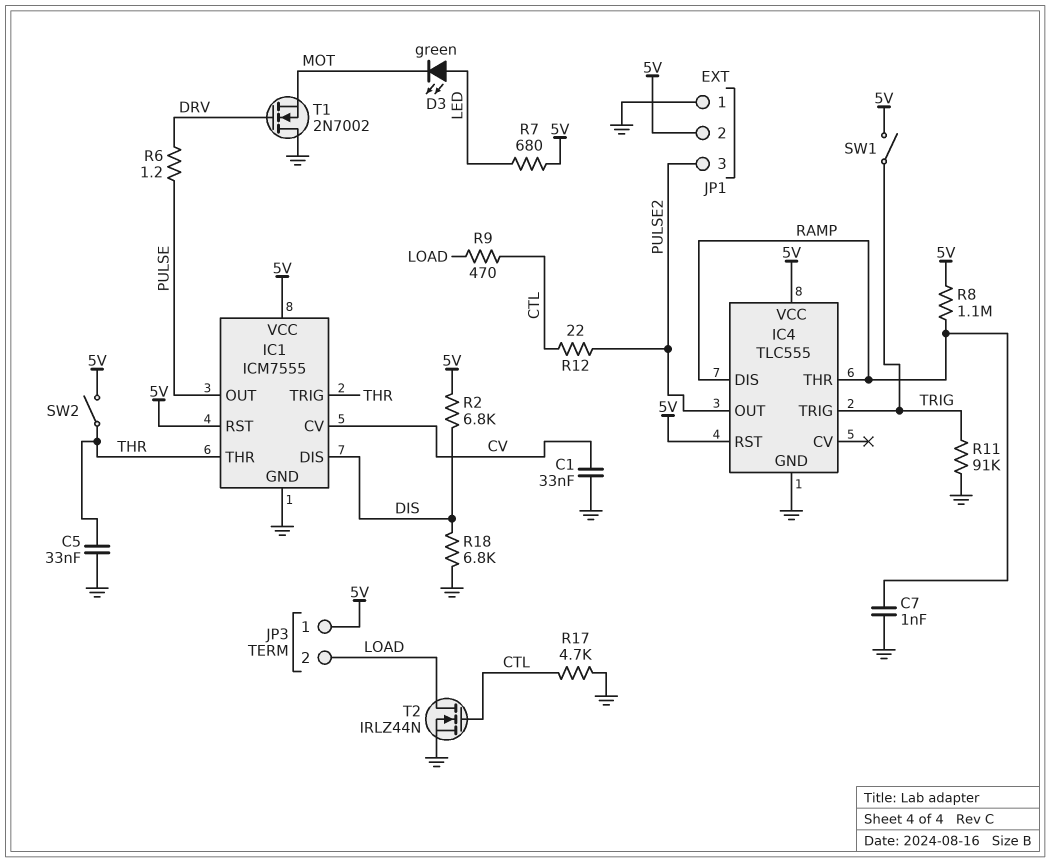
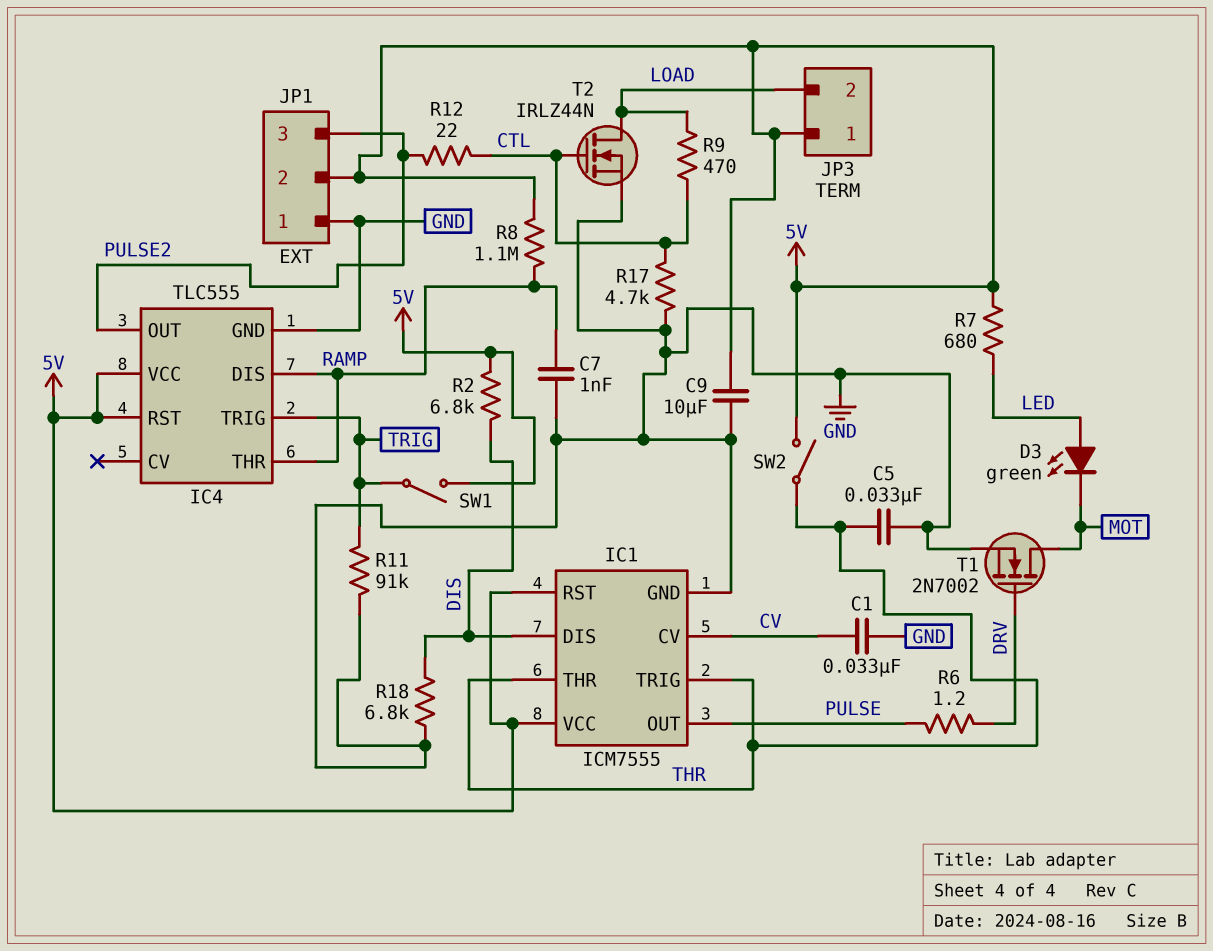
C9: none -> 10uF (5V, GND)
T1: NMOS 2N7002 (G DRV, D GND, S MOT) -> NMOS 2N7002 (G DRV, D MOT, S GND)

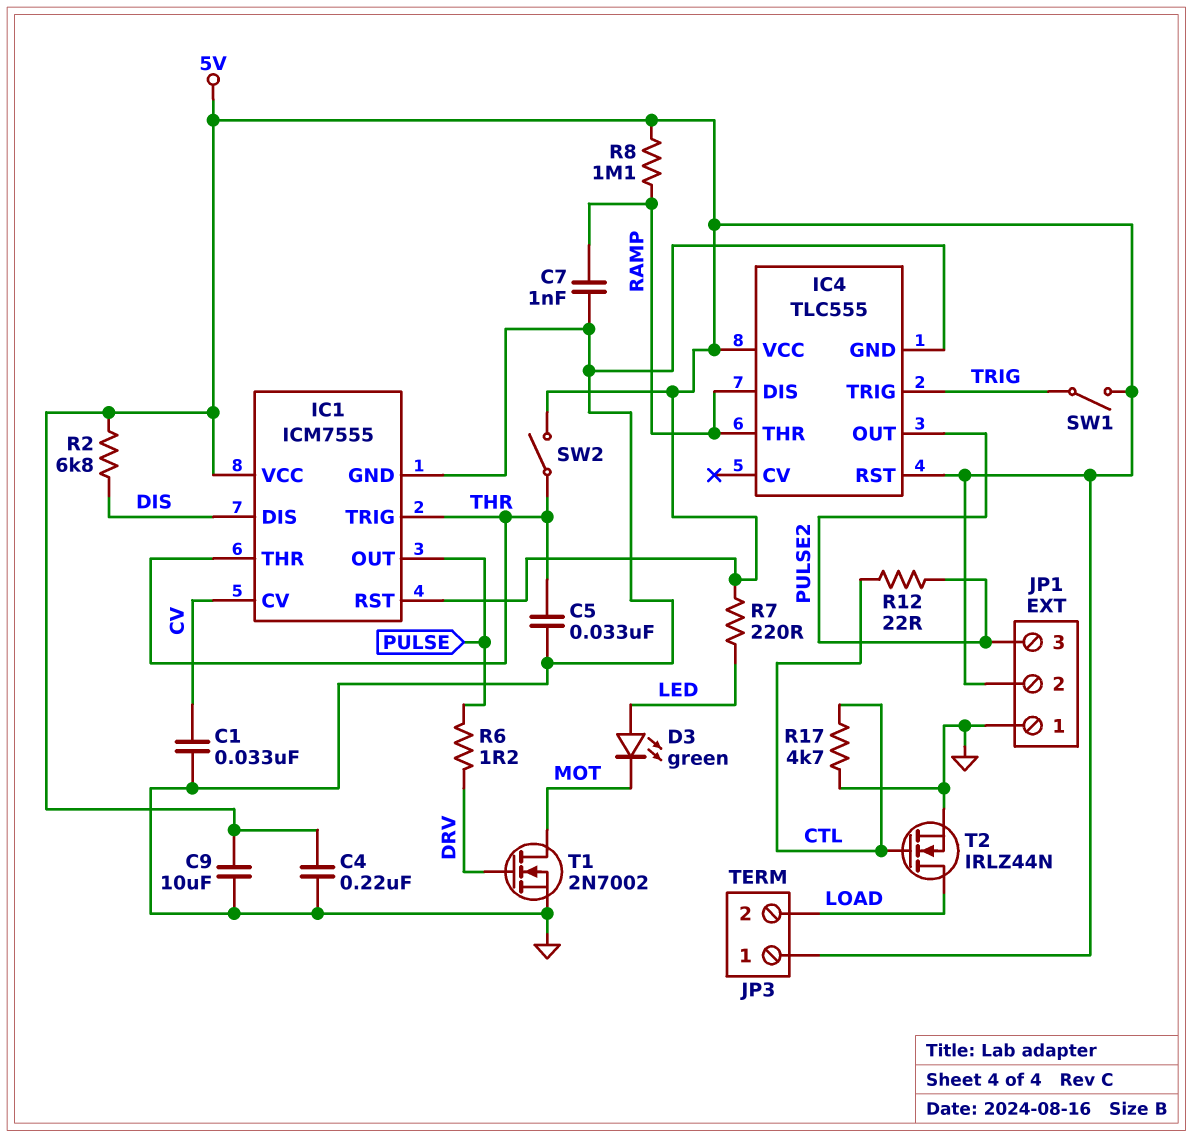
C4: none -> 220nF (5V, GND)
R7: 680 (5V, LED) -> 220 (5V, LED)
R9: 470 (CTL, LOAD) -> none
R11: 91k (GND, TRIG) -> none
R18: 6.8k (DIS, GND) -> none

